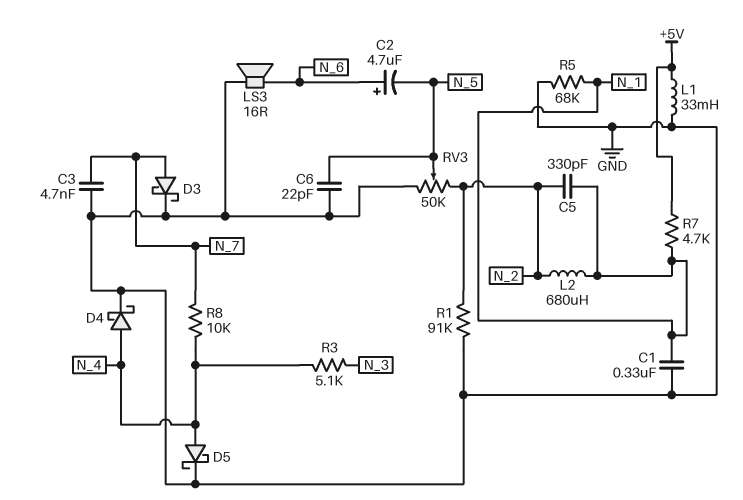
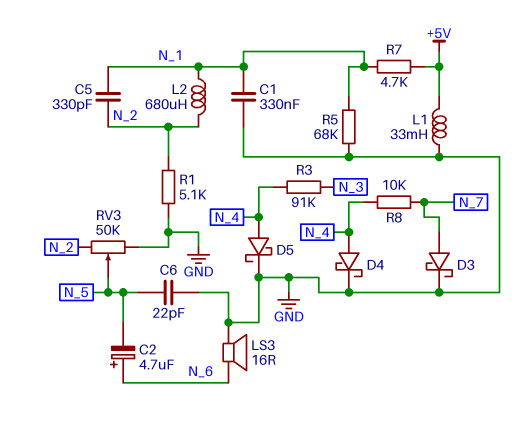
C3: 4.7nF (GND, N_7) -> none
R1: 91k (GND, N_2) -> 5.1k (GND, N_2)
R3: 5.1k (N_3, N_4) -> 91k (N_3, N_4)

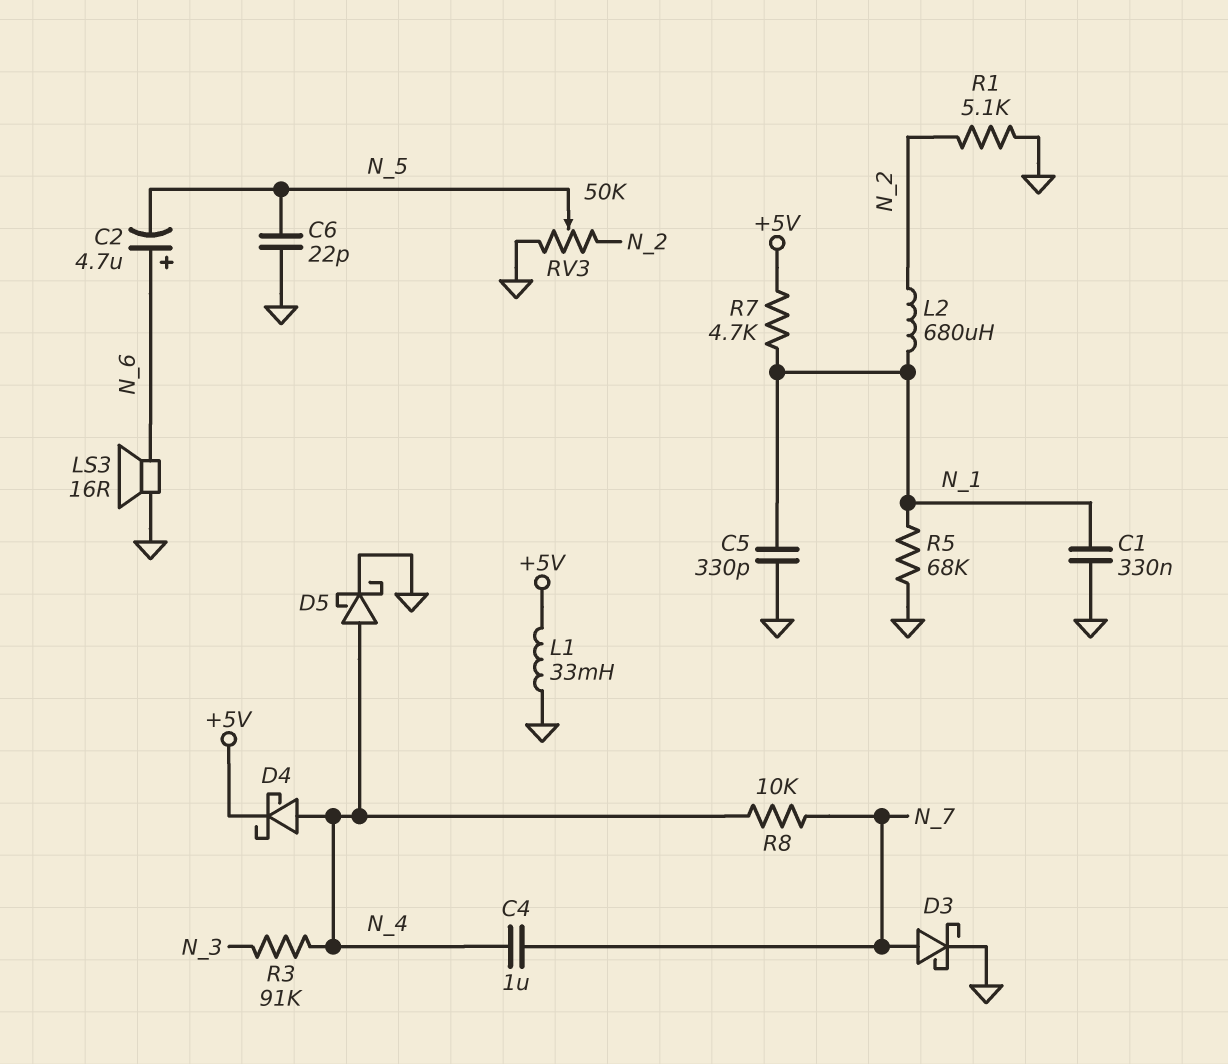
C4: none -> 1uF (N_4, N_7)
C5: 330pF (N_1, N_2) -> 330pF (GND, N_1)
D4: schottky (A N_4, K GND) -> schottky (A N_4, K +5V)

